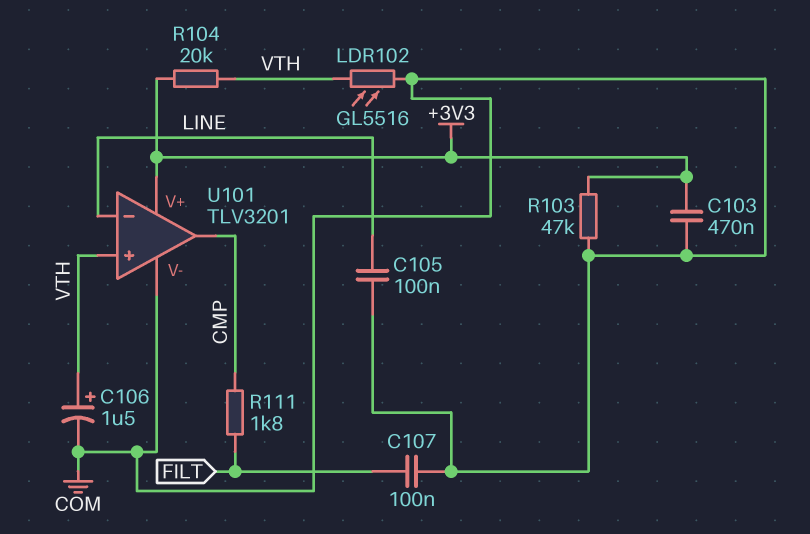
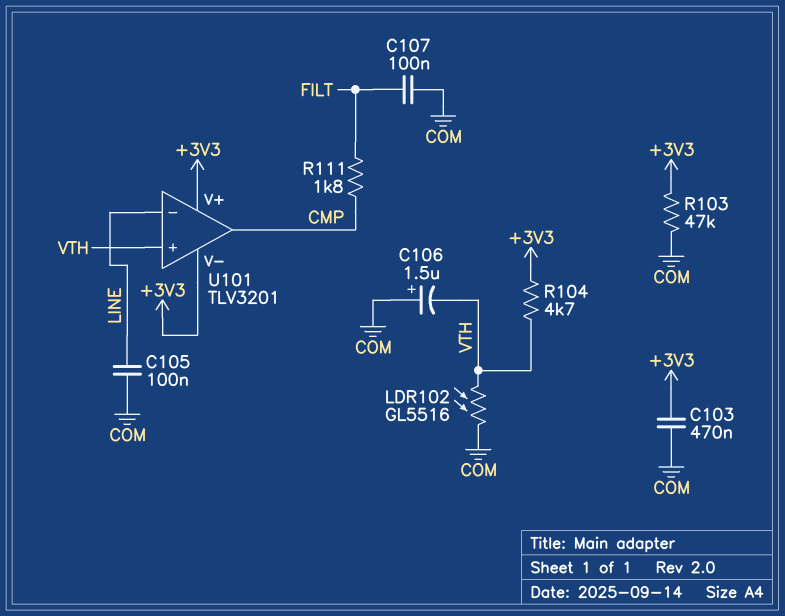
C106: 1.5uF (plus VTH, minus COM) -> 1.5uF (plus COM, minus VTH)
R104: 20k (+3V3, VTH) -> 4.7k (+3V3, VTH)
U101 pin V-: COM -> +3V3

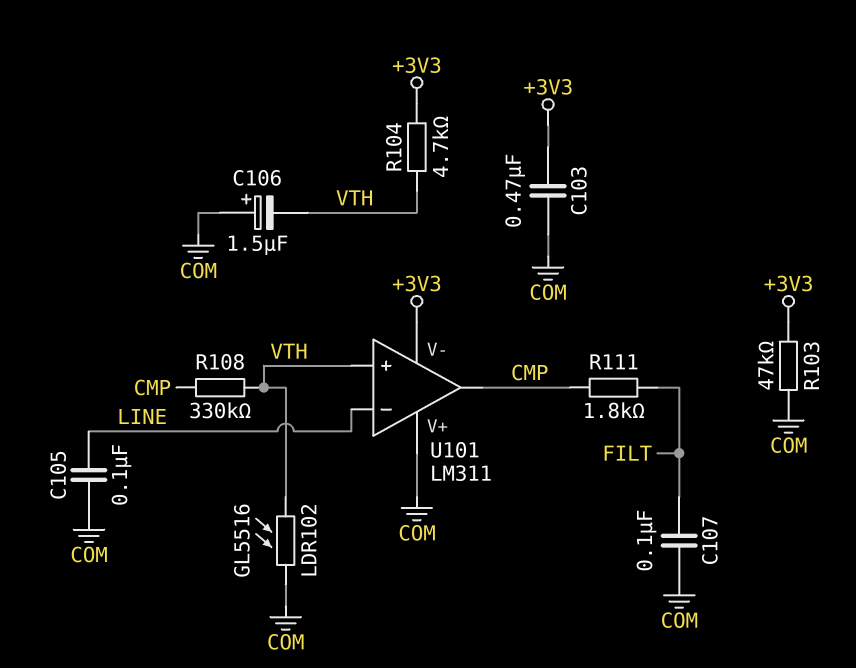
R108: none -> 330k (CMP, VTH)
U101: TLV3201 -> LM311
U101 pin V+: +3V3 -> COM

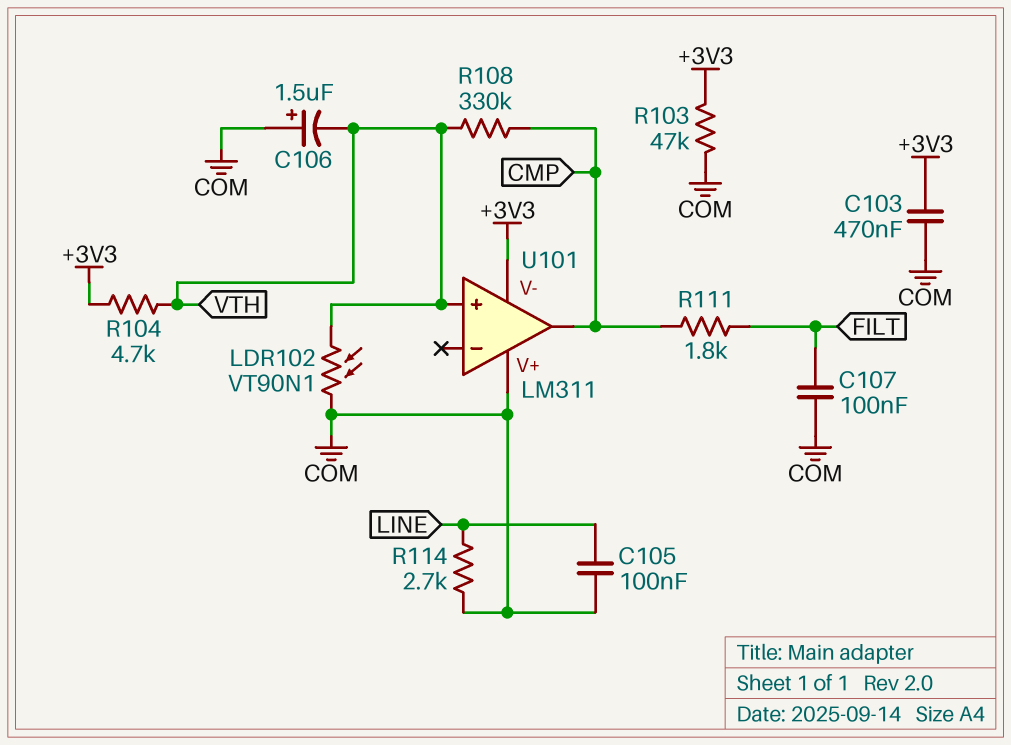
LDR102: GL5516 (COM, VTH) -> VT90N1 (COM, VTH)
R114: none -> 2.7k (COM, LINE)
U101 pin in-: LINE -> none

